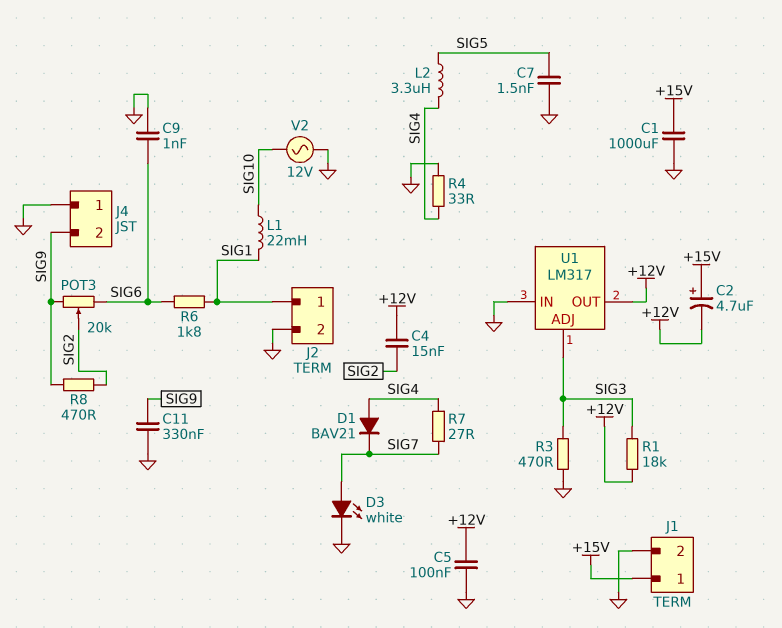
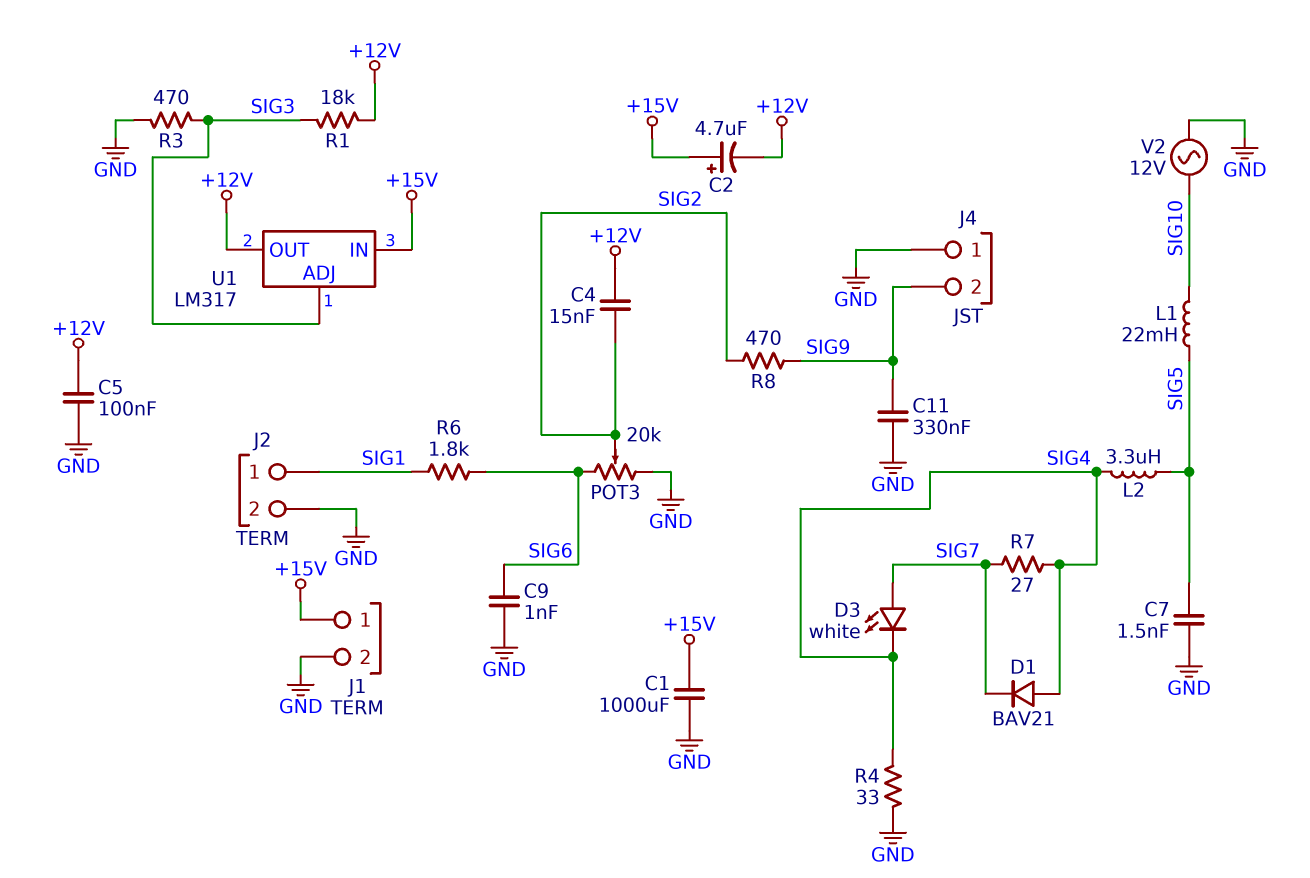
D3: LED white (A SIG7, K GND) -> LED white (A SIG7, K SIG4)
L1: 22mH (SIG1, SIG10) -> 22mH (SIG5, SIG10)
POT3: 20k (SIG6, SIG9, wiper SIG2) -> 20k (GND, SIG6, wiper SIG2)
U1 pin IN: GND -> +15V

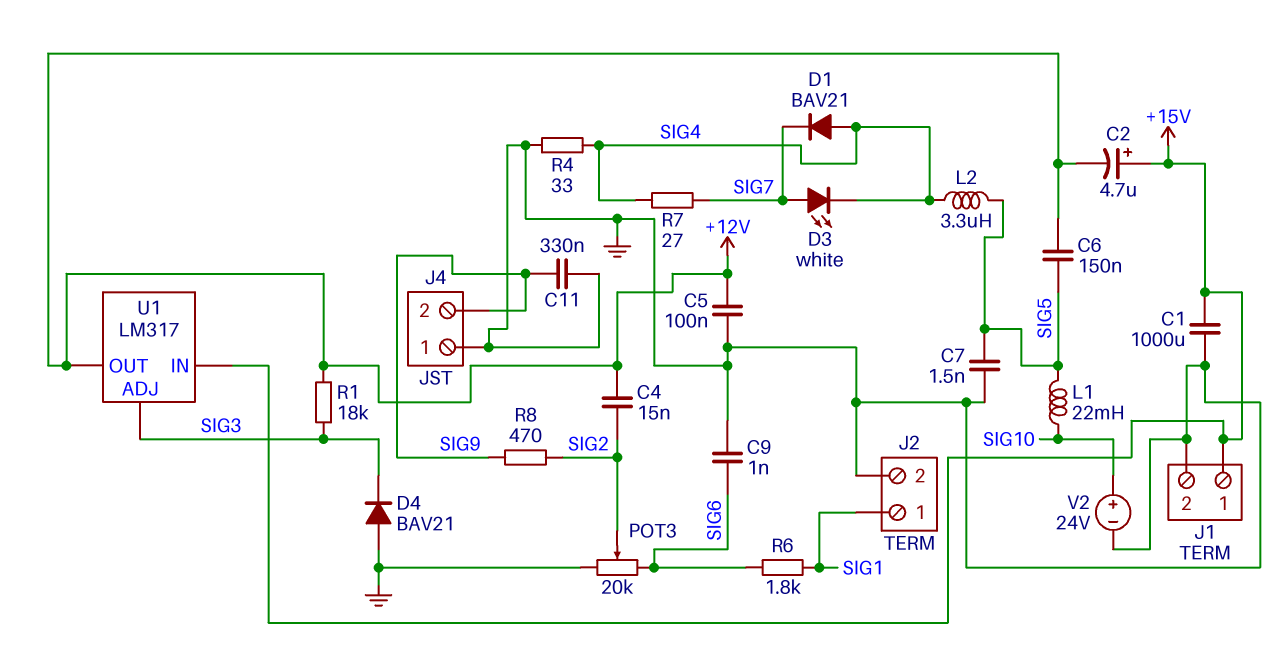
C6: none -> 150nF (+12V, SIG5)
D4: none -> diode BAV21 (A GND, K SIG3)
R3: 470 (GND, SIG3) -> none
V2: AC 12V (GND, SIG10) -> 24V (plus SIG10, minus GND)

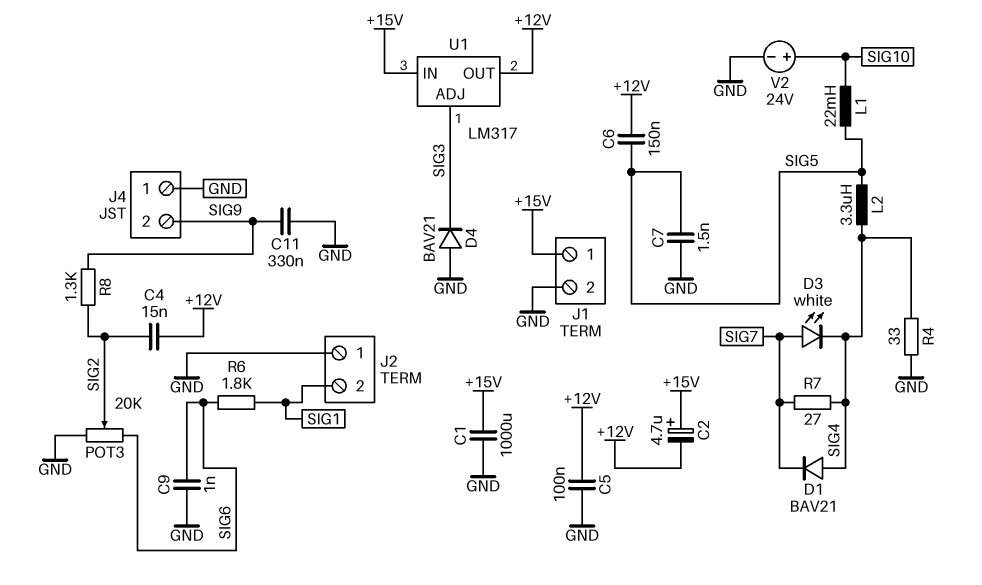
J2 pin 1: SIG1 -> GND
J2 pin 2: GND -> SIG1
R1: 18k (+12V, SIG3) -> none
R8: 470 (SIG2, SIG9) -> 1.3k (SIG2, SIG9)

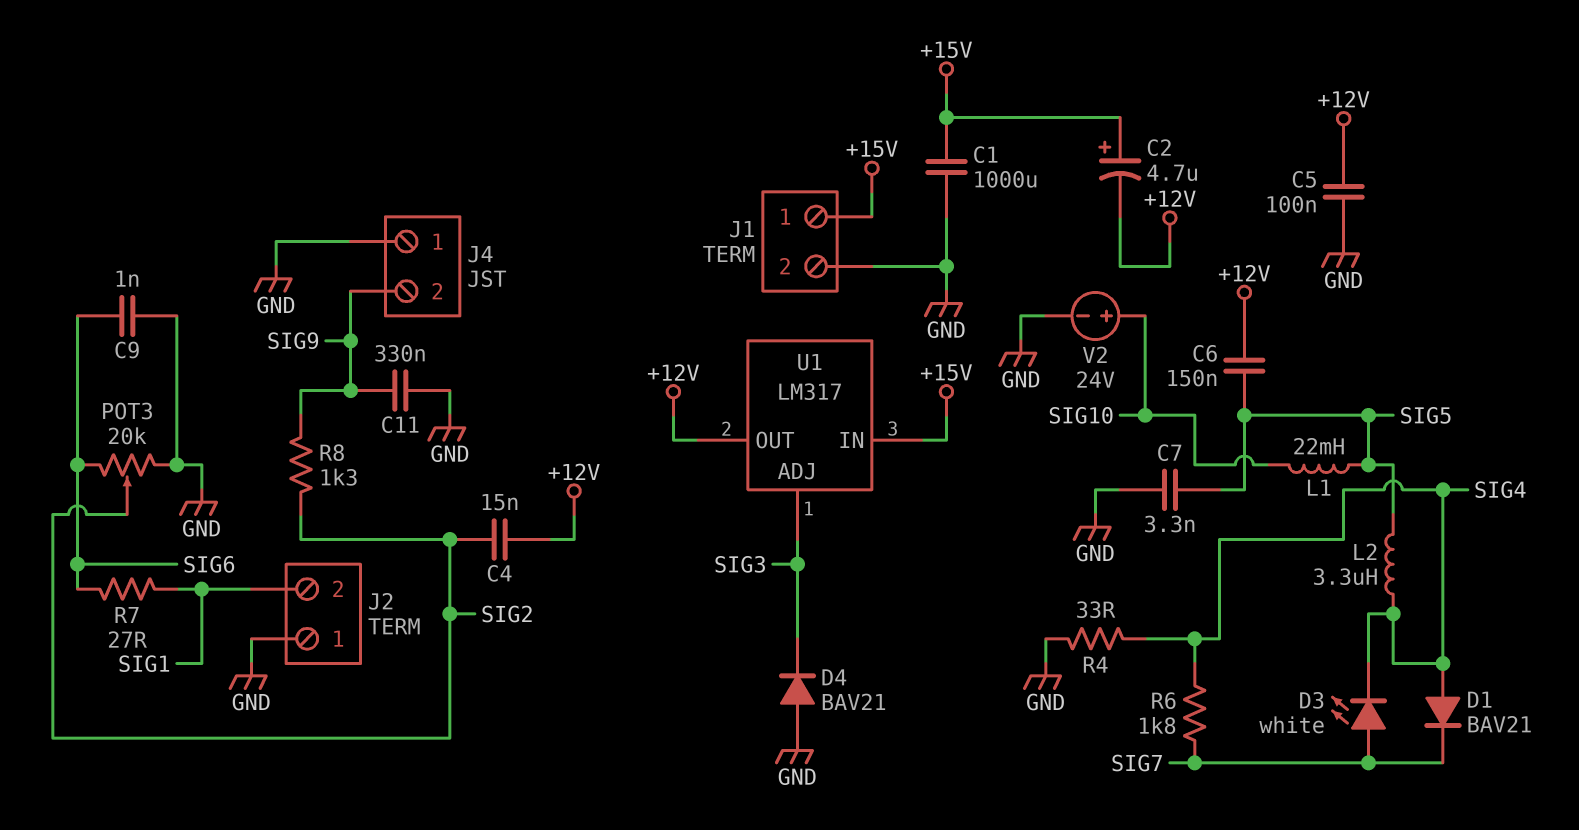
C7: 1.5nF (GND, SIG5) -> 3.3nF (GND, SIG5)
R6: 1.8k (SIG1, SIG6) -> 1.8k (SIG4, SIG7)
R7: 27 (SIG4, SIG7) -> 27 (SIG1, SIG6)

